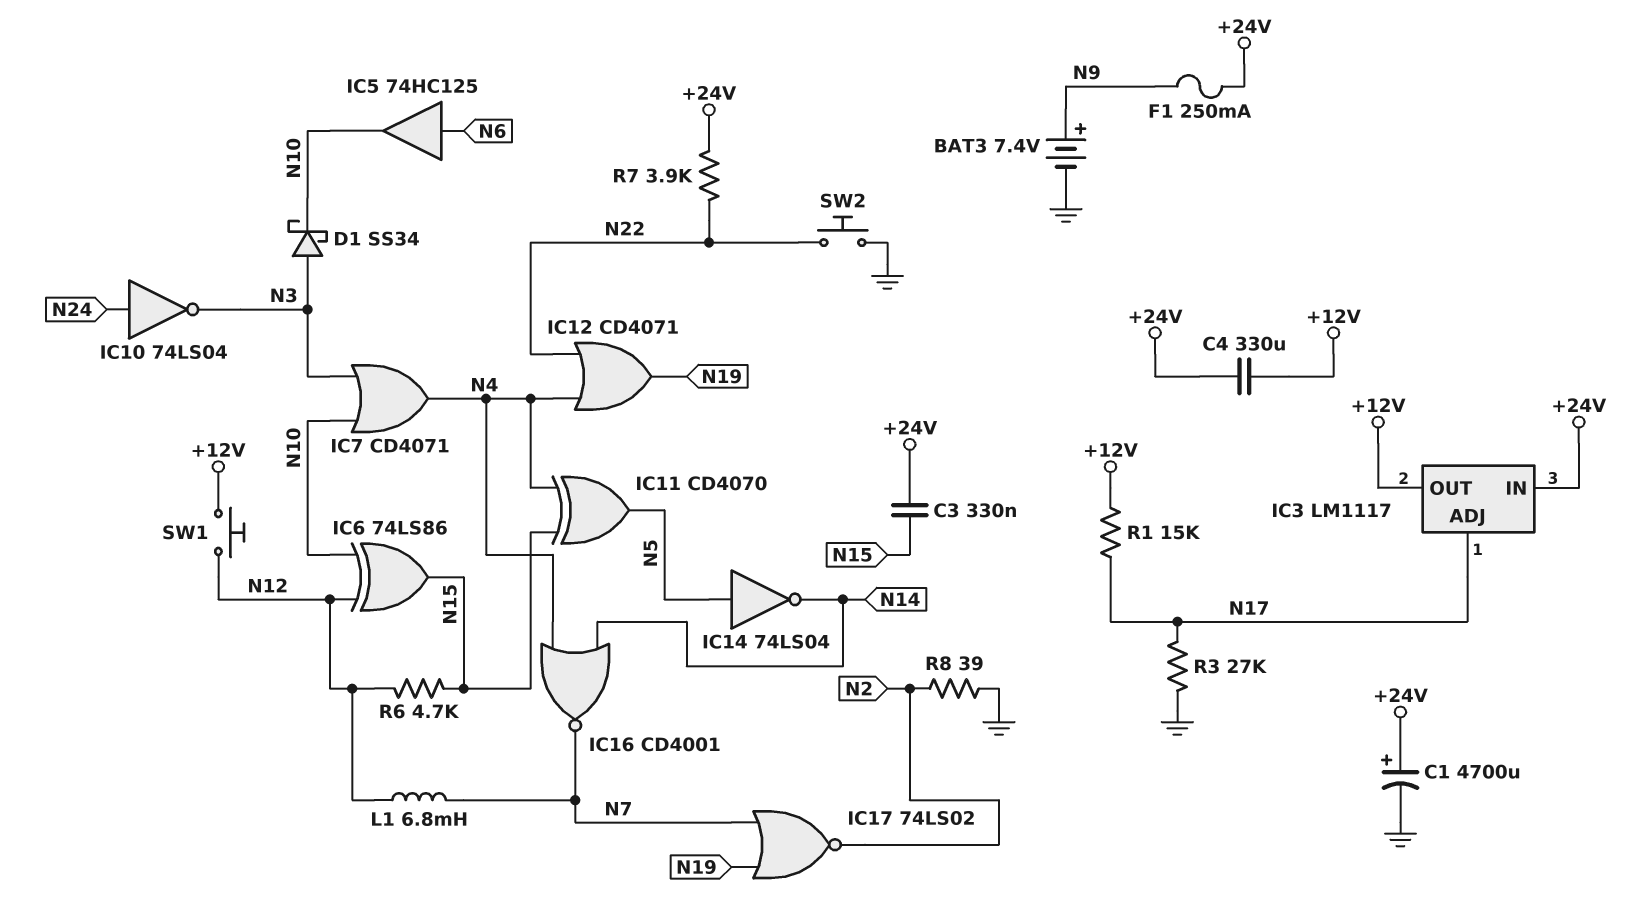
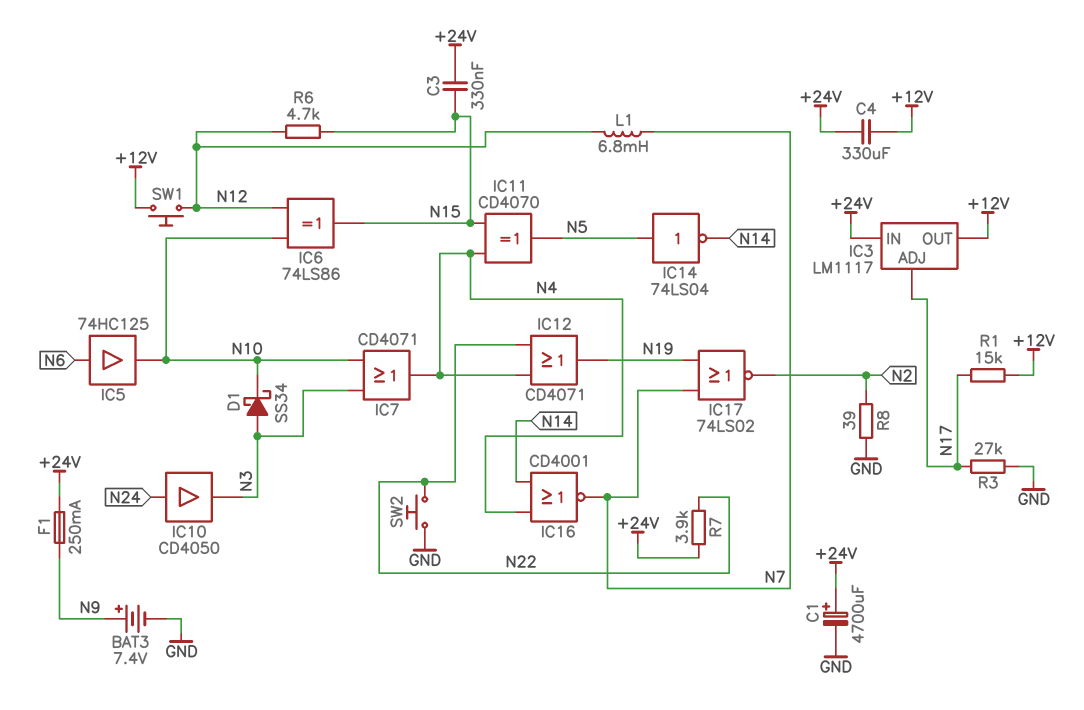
IC10: NOT 74LS04 (in N24, out N3) -> buffer CD4050 (in N24, out N3)

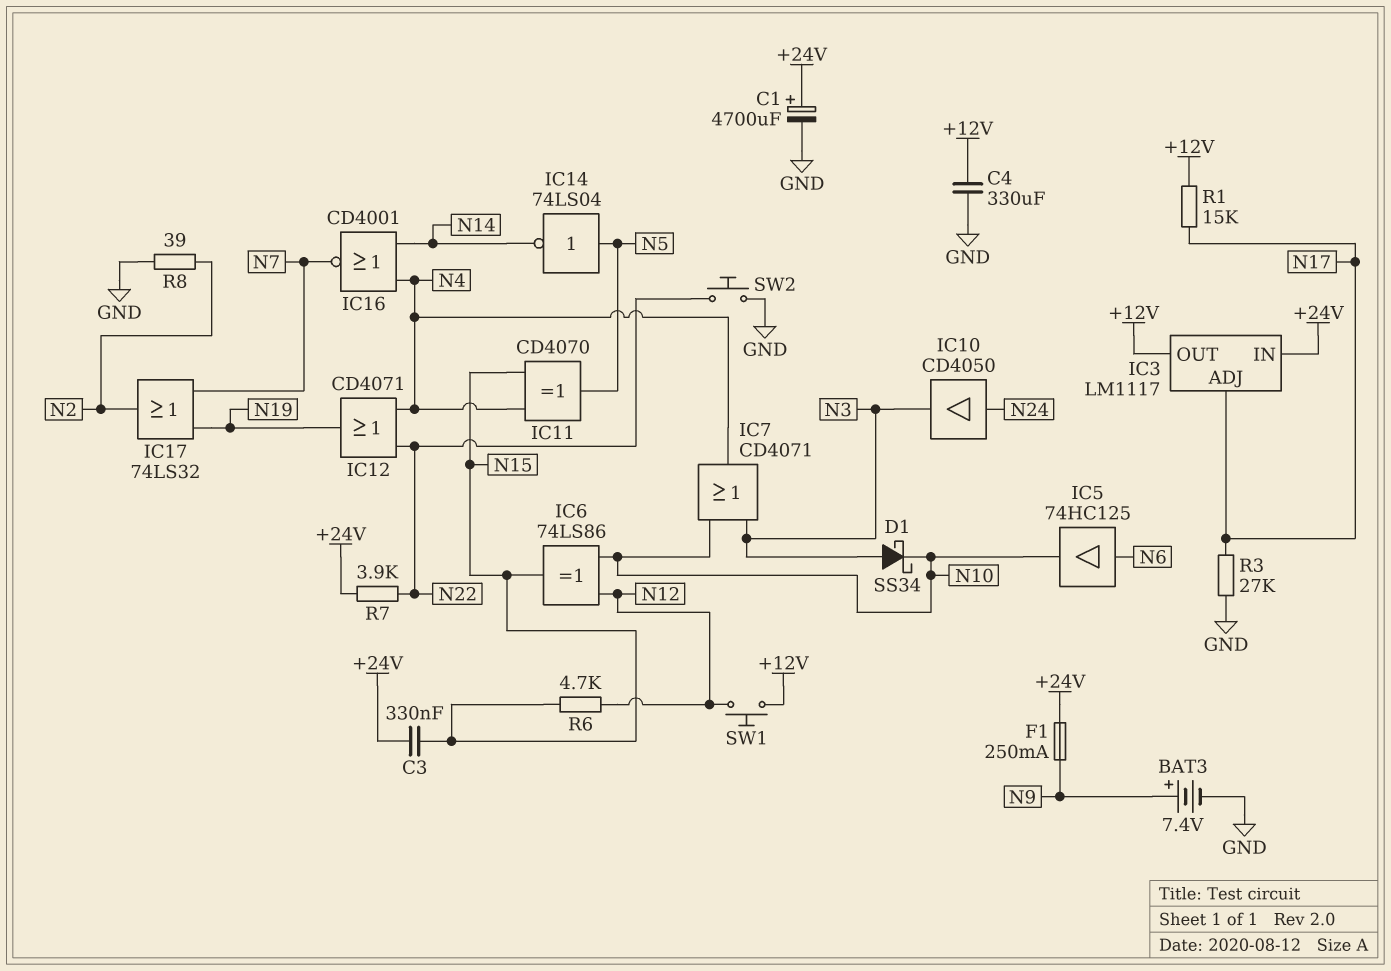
C4: 330uF (+12V, +24V) -> 330uF (+12V, GND)
IC17: NOR 74LS02 (in N7, in N19, out N2) -> OR 74LS32 (in N7, in N19, out N2)
L1: 6.8mH (N7, N12) -> none

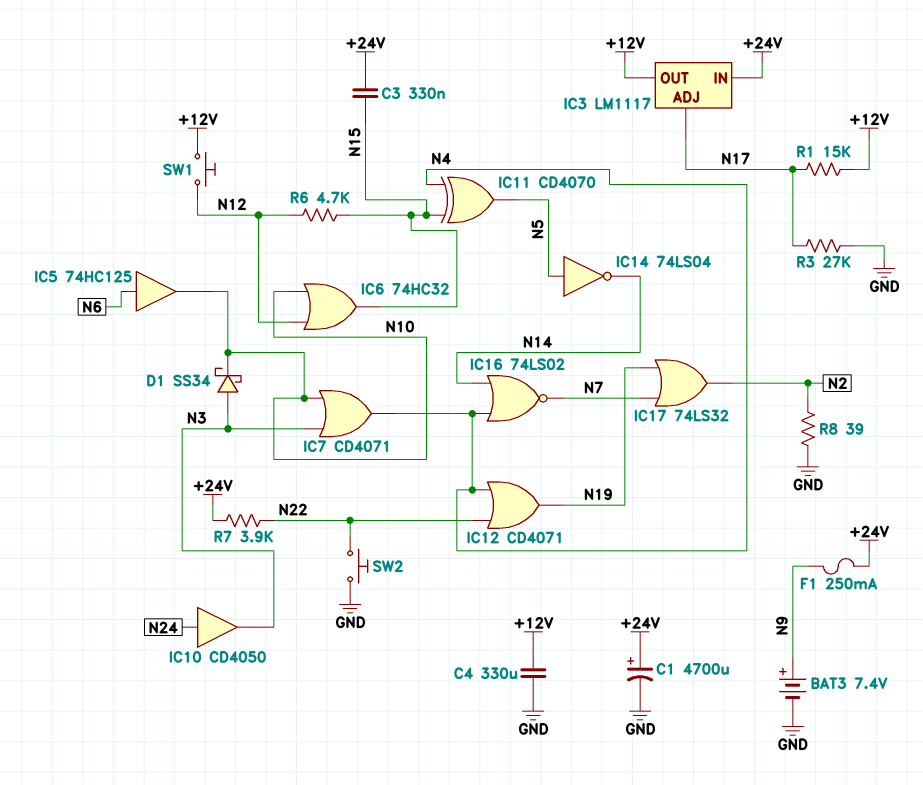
IC6: XOR 74LS86 (in N10, in N12, out N15) -> OR 74HC32 (in N10, in N12, out N15)
IC16: NOR CD4001 (in N4, in N14, out N7) -> NOR 74LS02 (in N4, in N14, out N7)

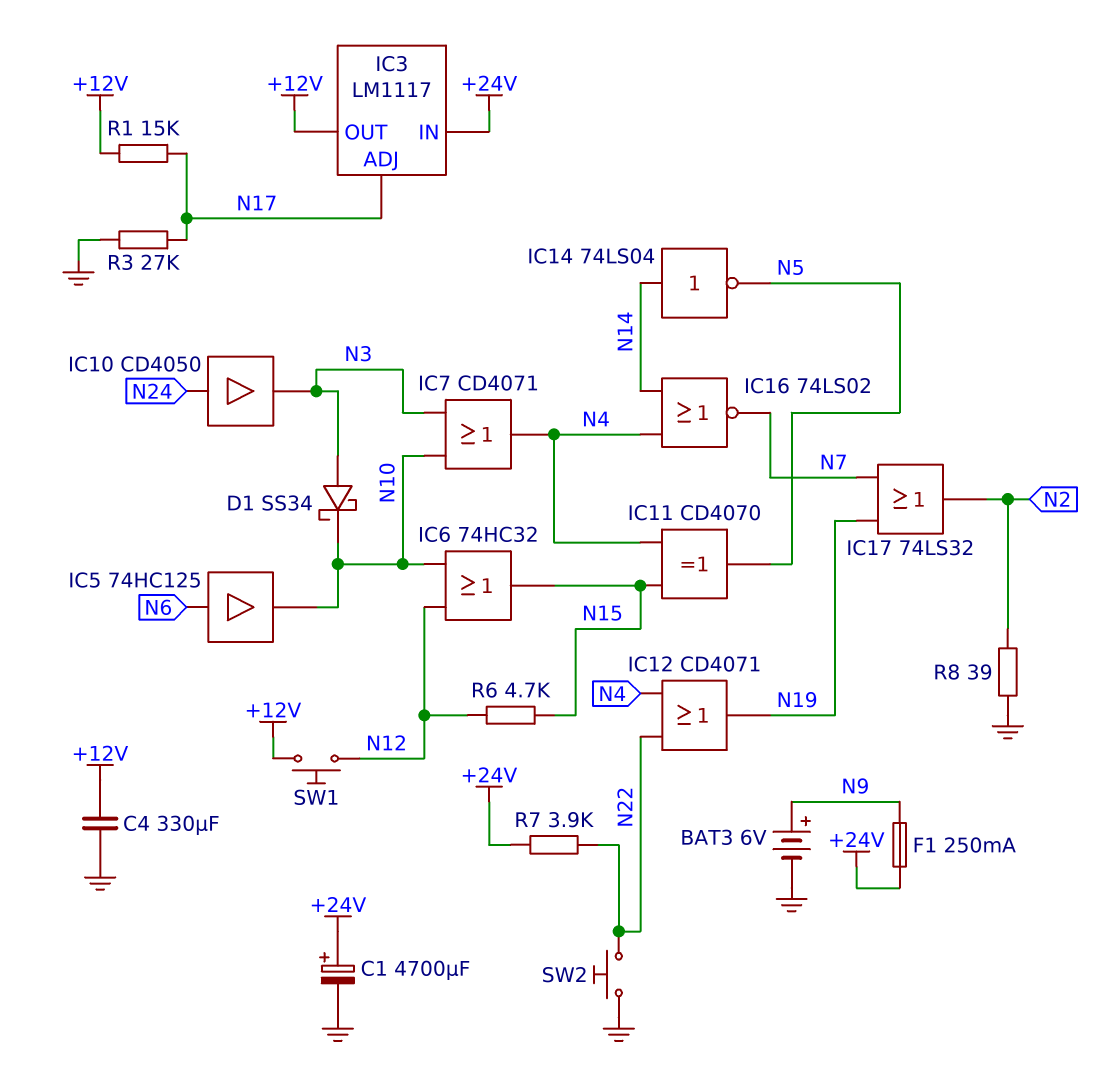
BAT3: 7.4V (plus N9, minus GND) -> 6V (plus N9, minus GND)
C3: 330nF (+24V, N15) -> none
IC14: NOT 74LS04 (in N5, out N14) -> NOT 74LS04 (in N14, out N5)

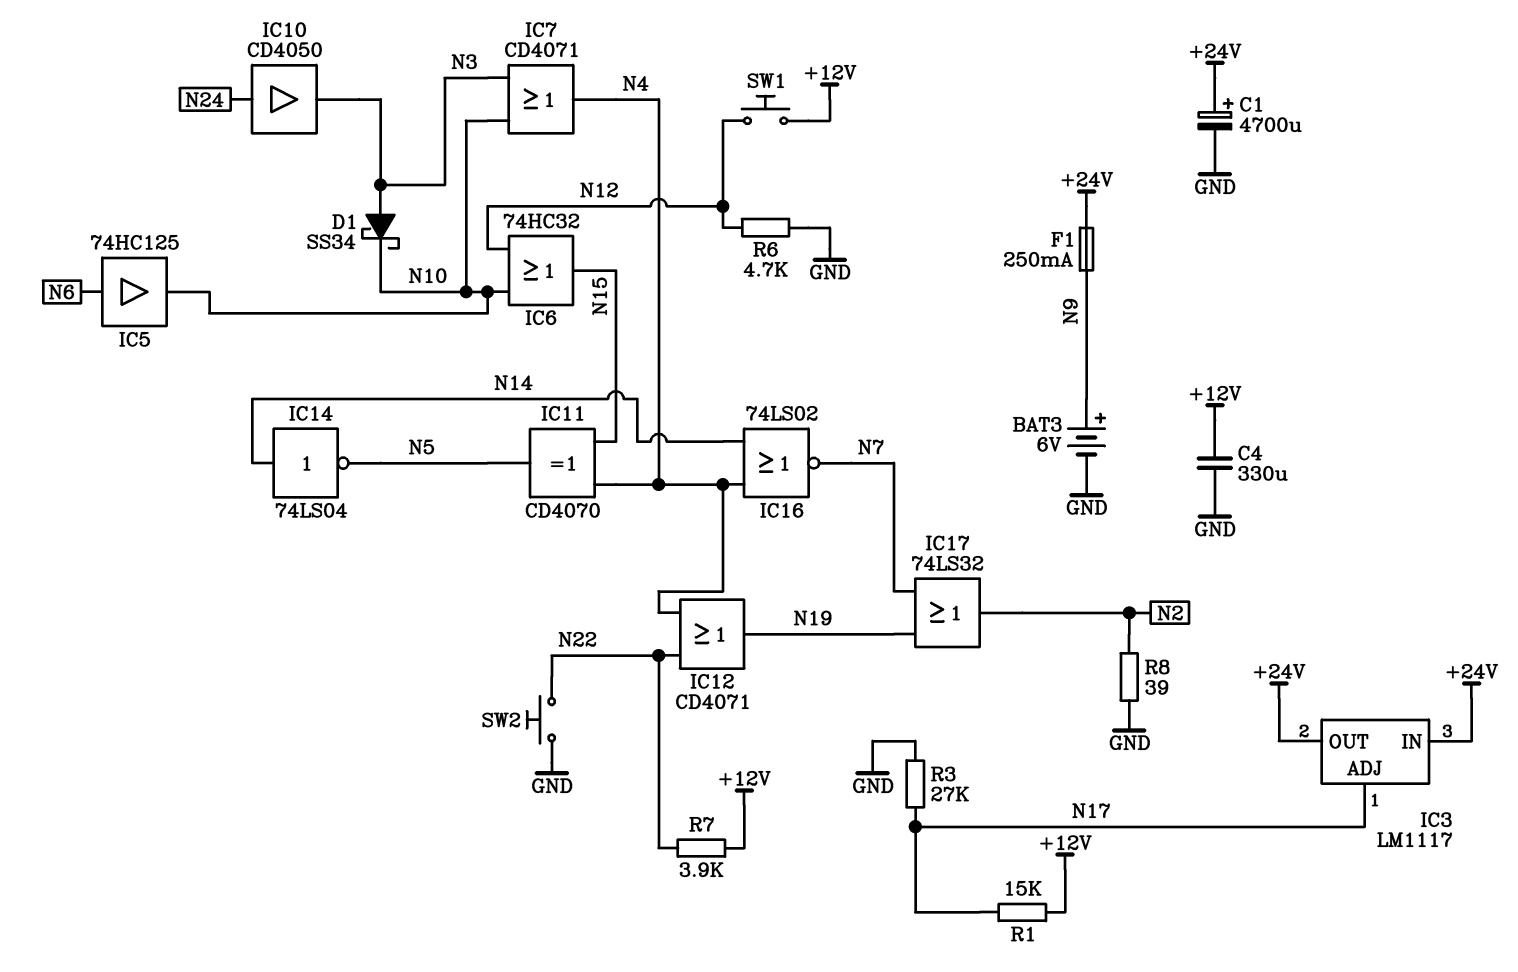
IC3 pin OUT: +12V -> +24V
R6: 4.7k (N12, N15) -> 4.7k (GND, N12)
R7: 3.9k (+24V, N22) -> 3.9k (+12V, N22)

